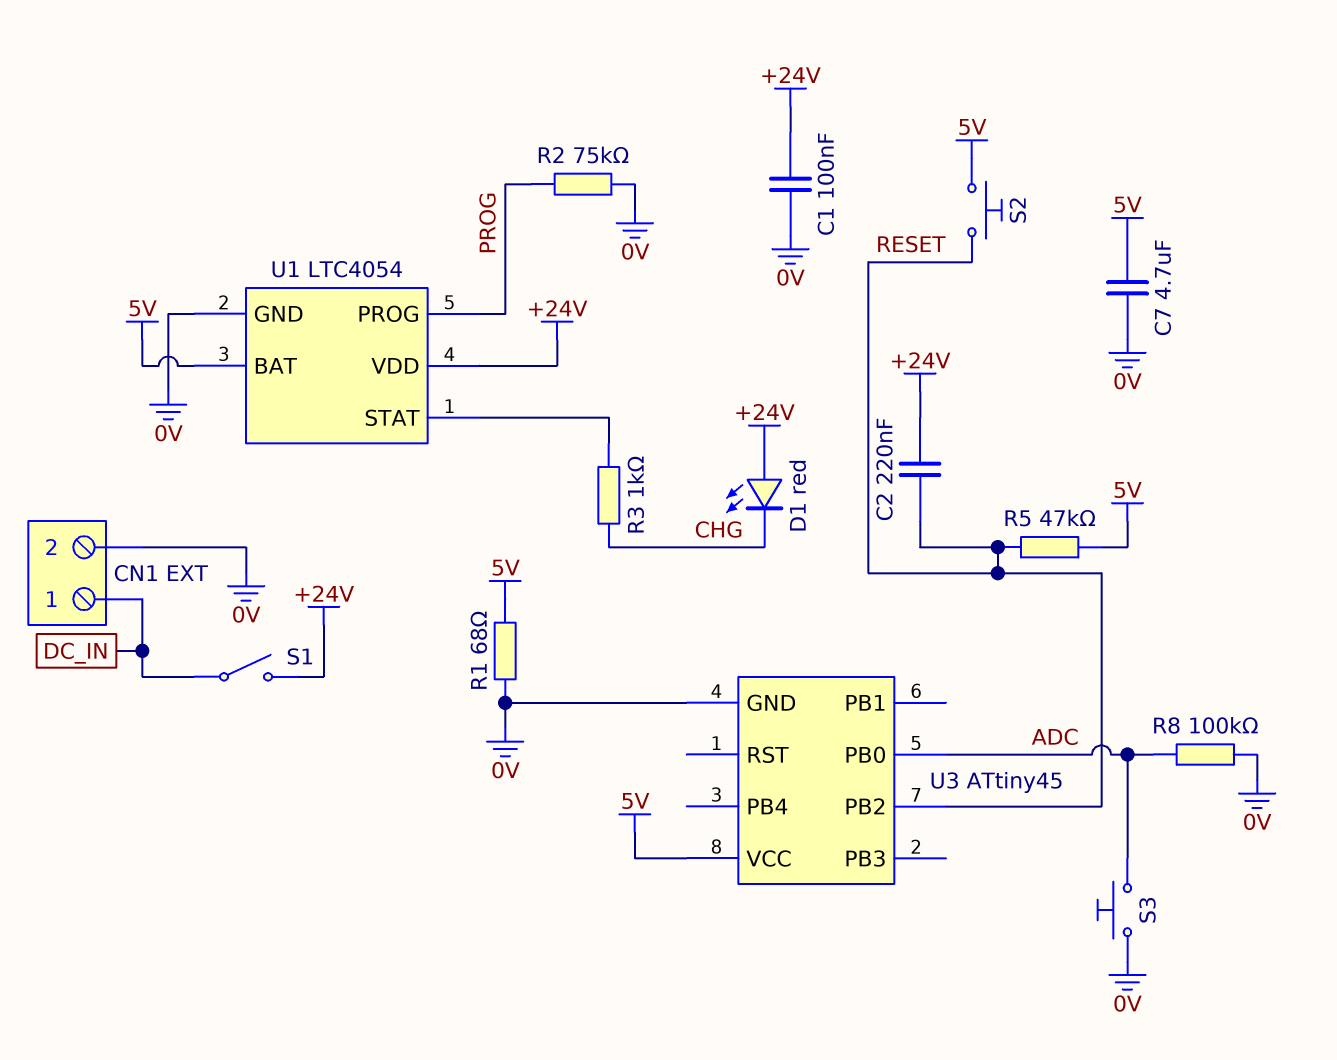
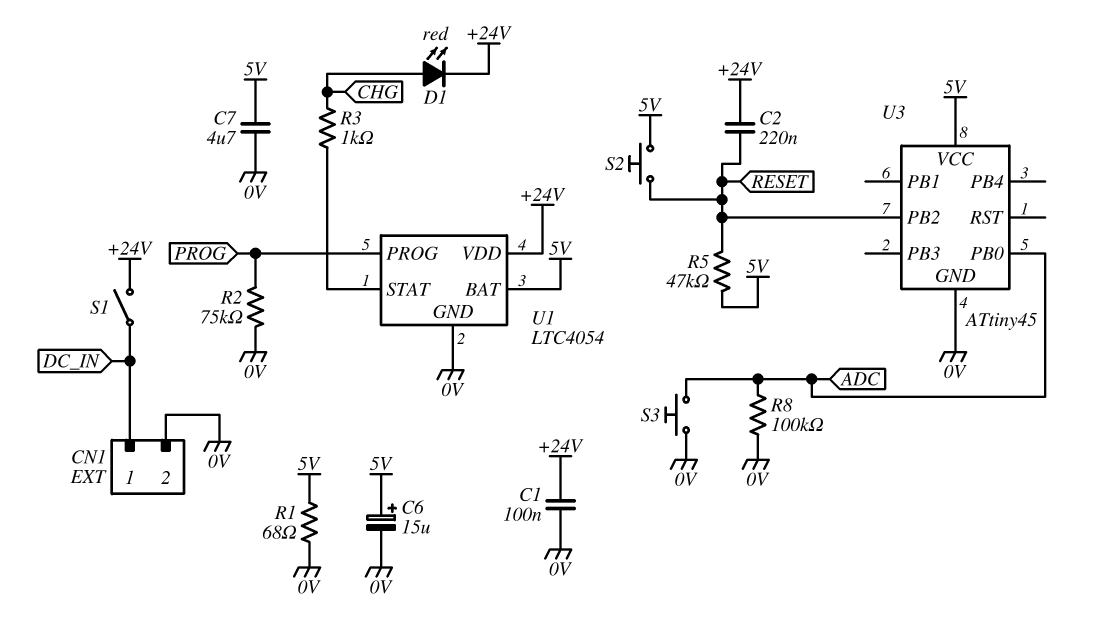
C6: none -> 15uF (plus 5V, minus 0V)
D1: LED red (A +24V, K CHG) -> LED red (A CHG, K +24V)

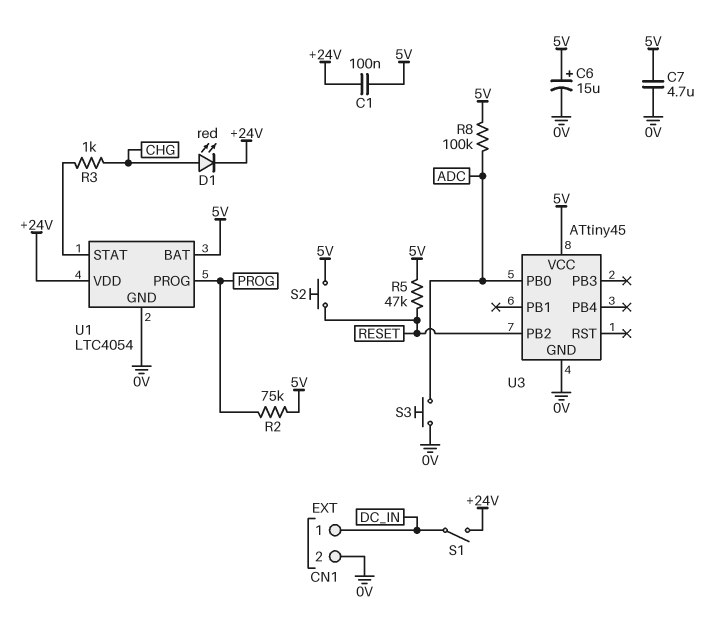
C1: 100nF (+24V, 0V) -> 100nF (+24V, 5V)
C2: 220nF (+24V, RESET) -> none
R1: 68 (0V, 5V) -> none
R2: 75k (0V, PROG) -> 75k (5V, PROG)
R8: 100k (0V, ADC) -> 100k (5V, ADC)

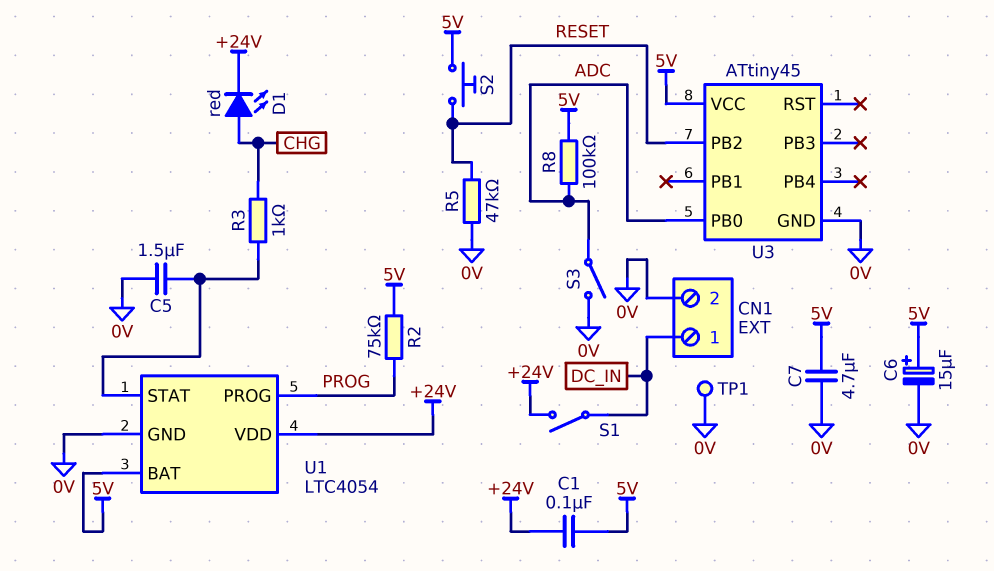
C5: none -> 1.5uF (0V, U1/STAT)
R5: 47k (5V, RESET) -> 47k (0V, RESET)
S3: button (0V, ADC) -> switch (0V, ADC)
TP1: none -> test point (0V)

